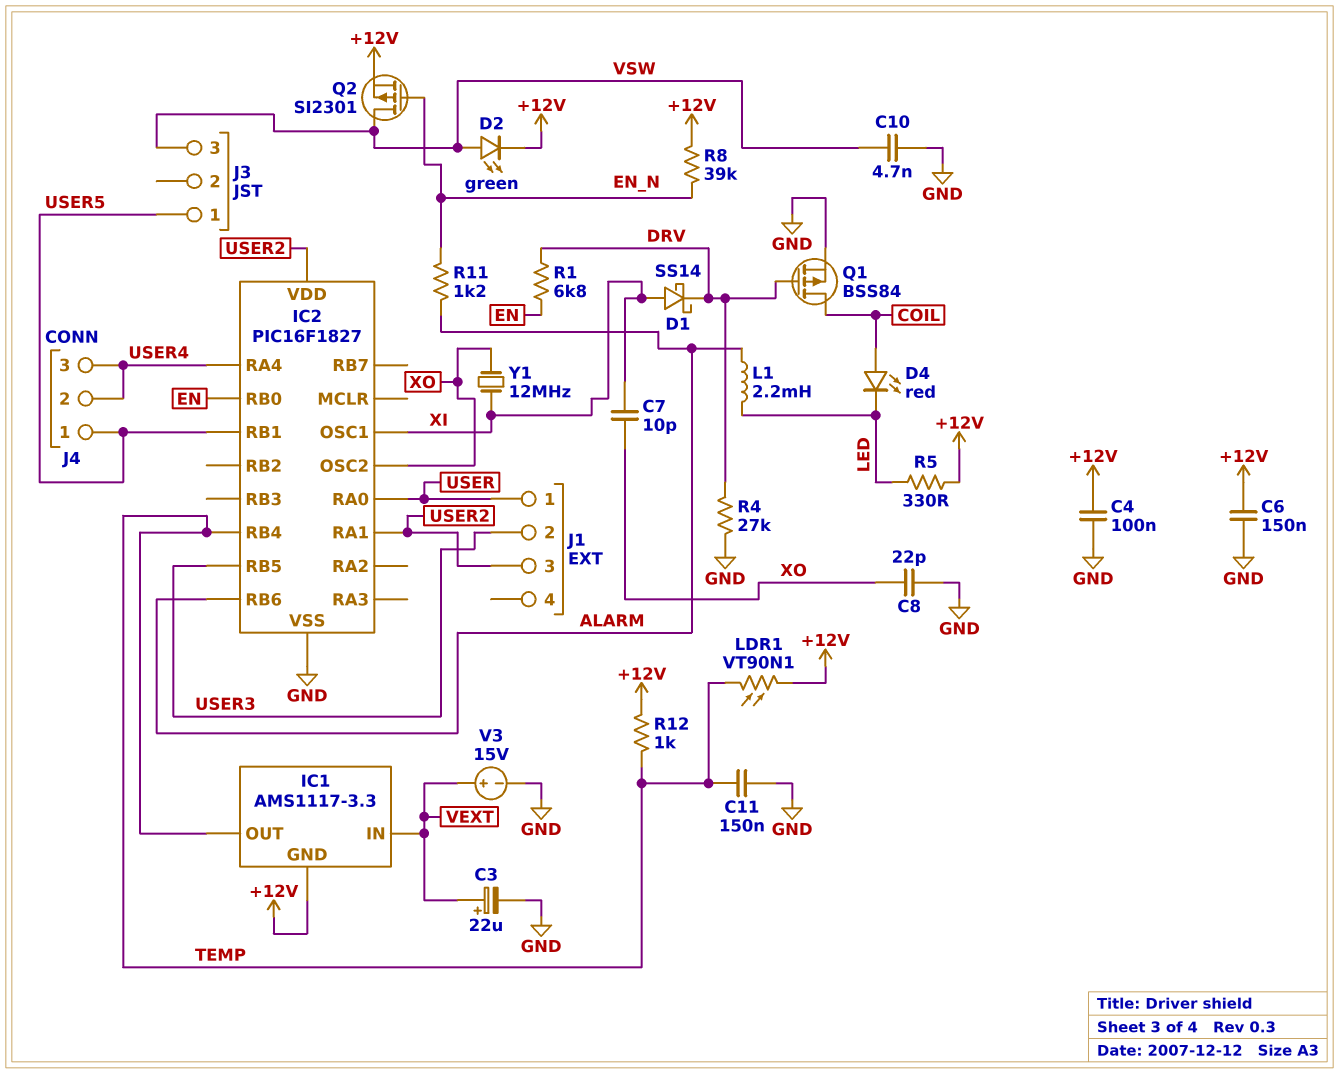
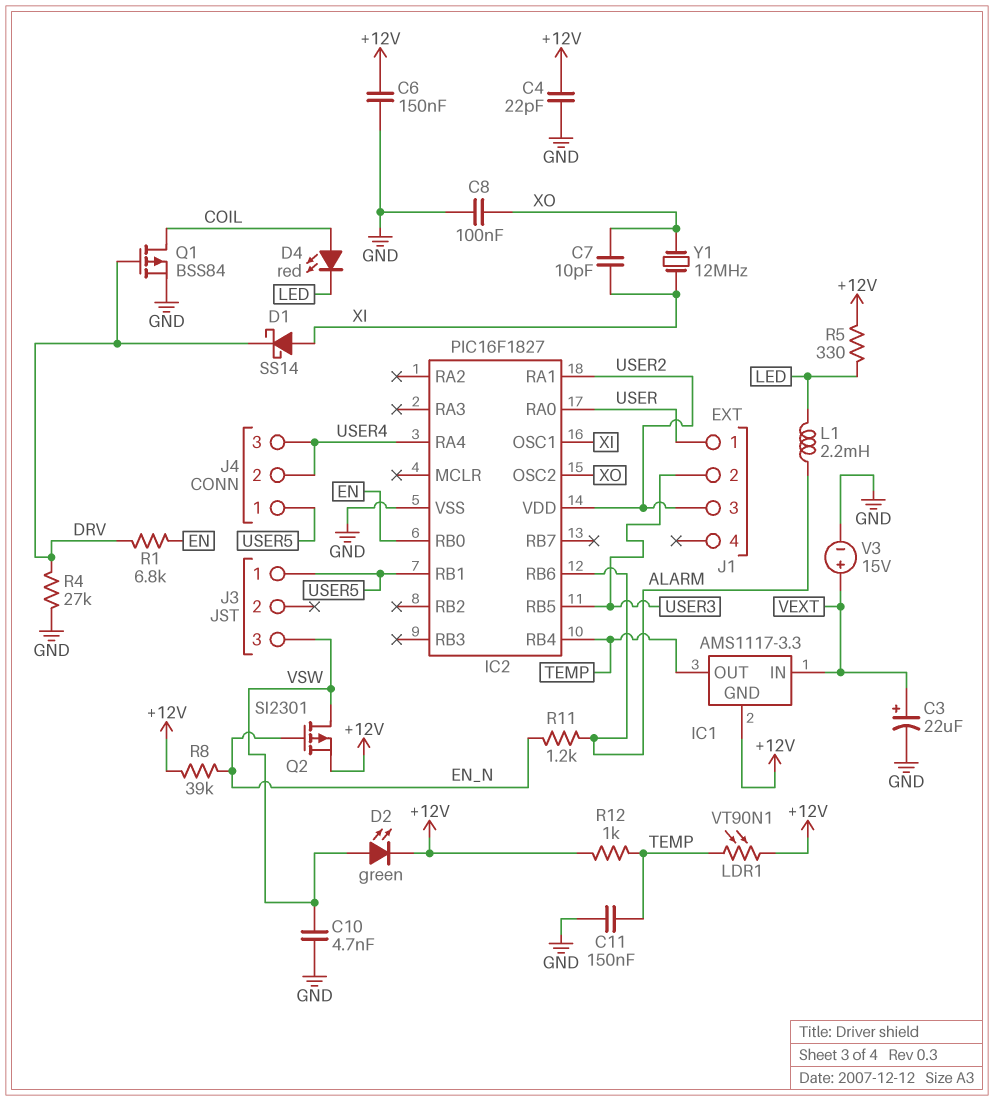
C4: 100nF (+12V, GND) -> 22pF (+12V, GND)
C8: 22pF (GND, XO) -> 100nF (GND, XO)

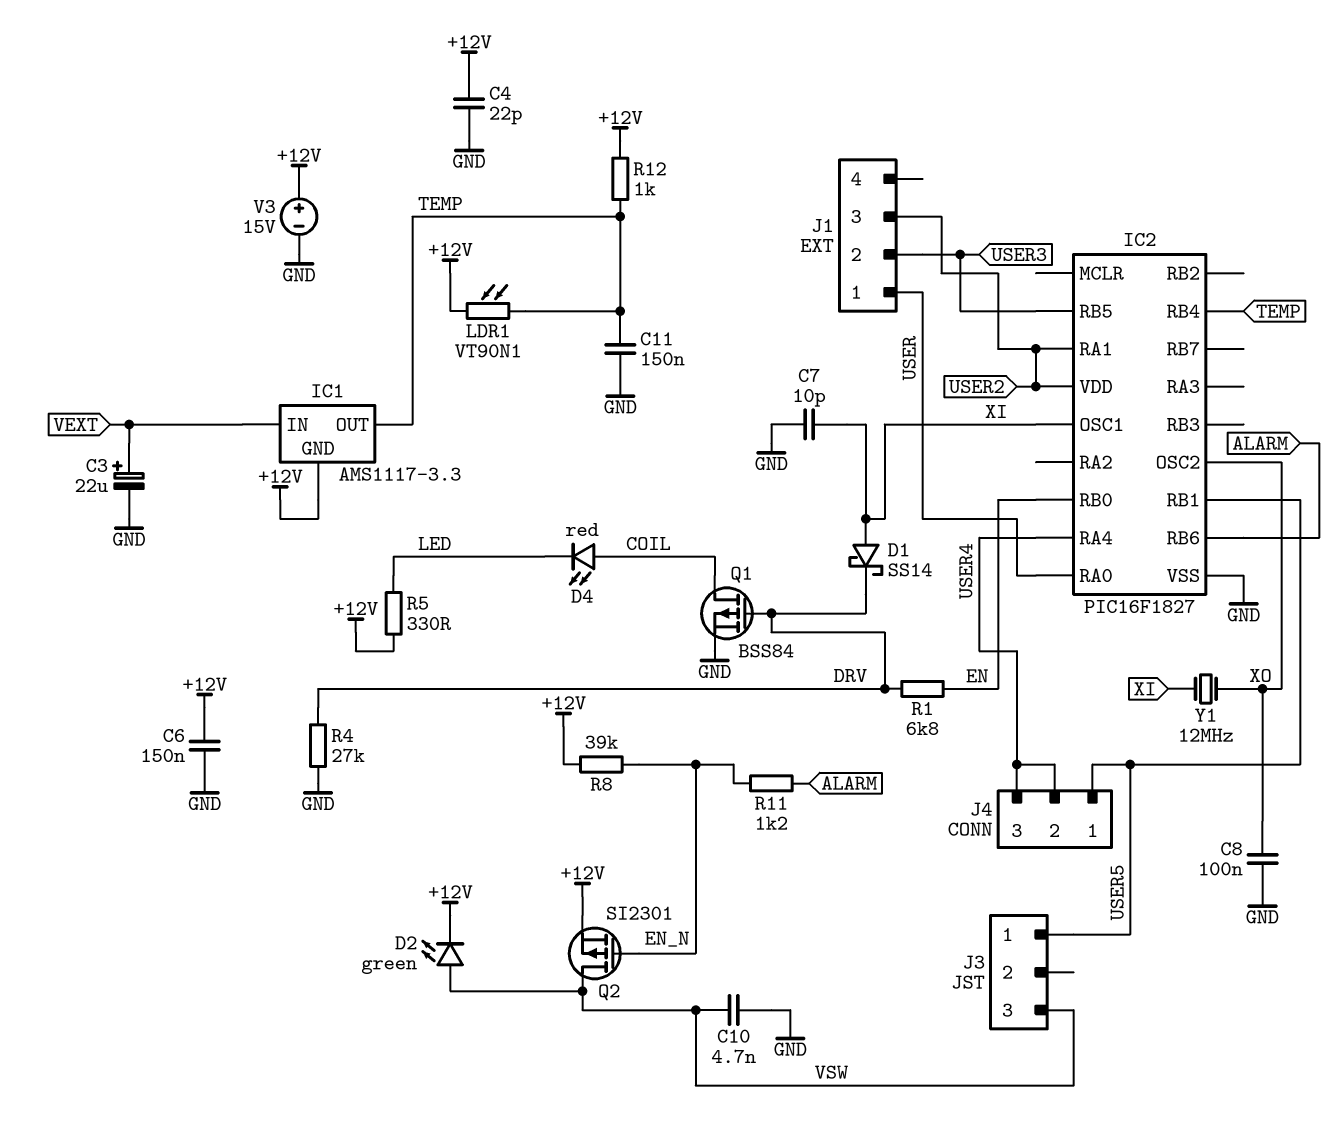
C7: 10pF (XI, XO) -> 10pF (GND, XI)
L1: 2.2mH (ALARM, LED) -> none
V3: 15V (plus VEXT, minus GND) -> 15V (plus +12V, minus GND)

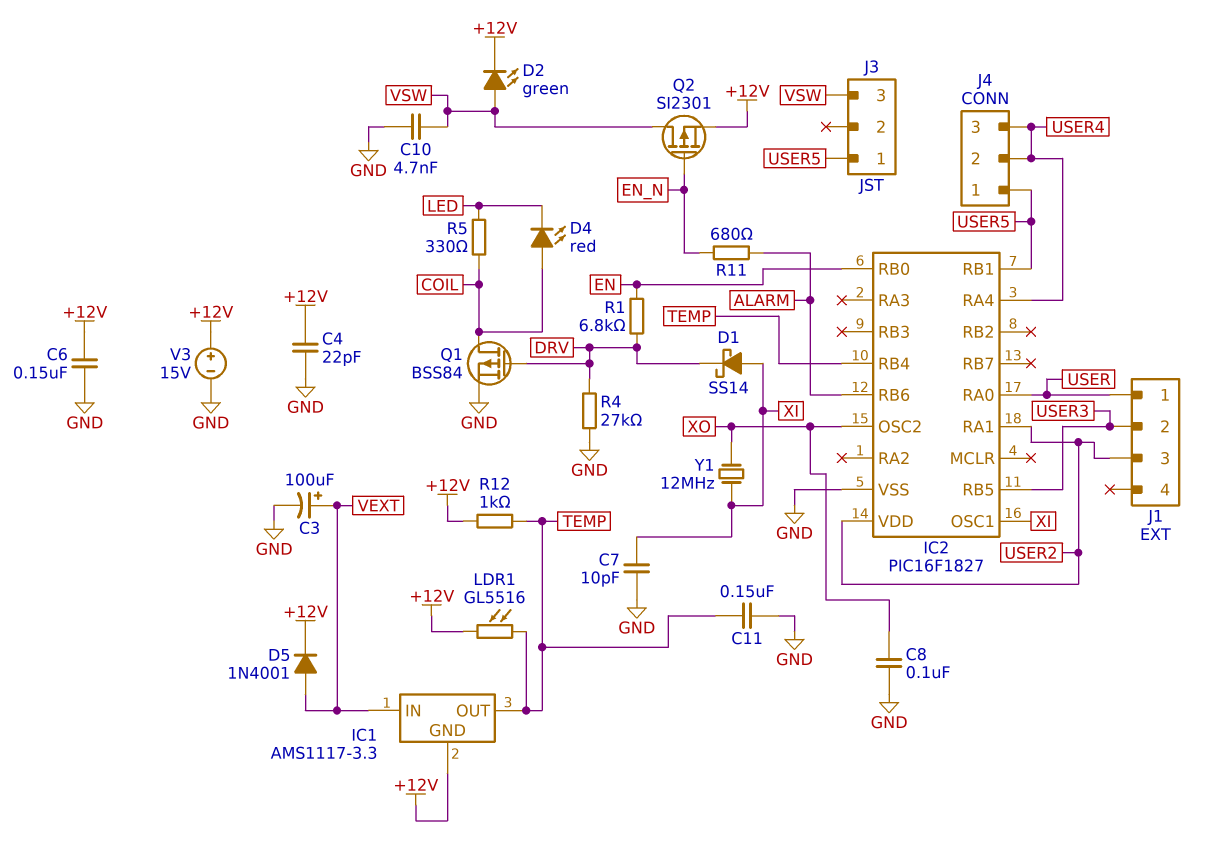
C3: 22uF (plus VEXT, minus GND) -> 100uF (plus VEXT, minus GND)
D5: none -> diode 1N4001 (A VEXT, K +12V)
LDR1: VT90N1 (+12V, TEMP) -> GL5516 (+12V, TEMP)
R5: 330 (+12V, LED) -> 330 (COIL, LED)
R8: 39k (+12V, EN_N) -> none
R11: 1.2k (ALARM, EN_N) -> 680 (ALARM, EN_N)

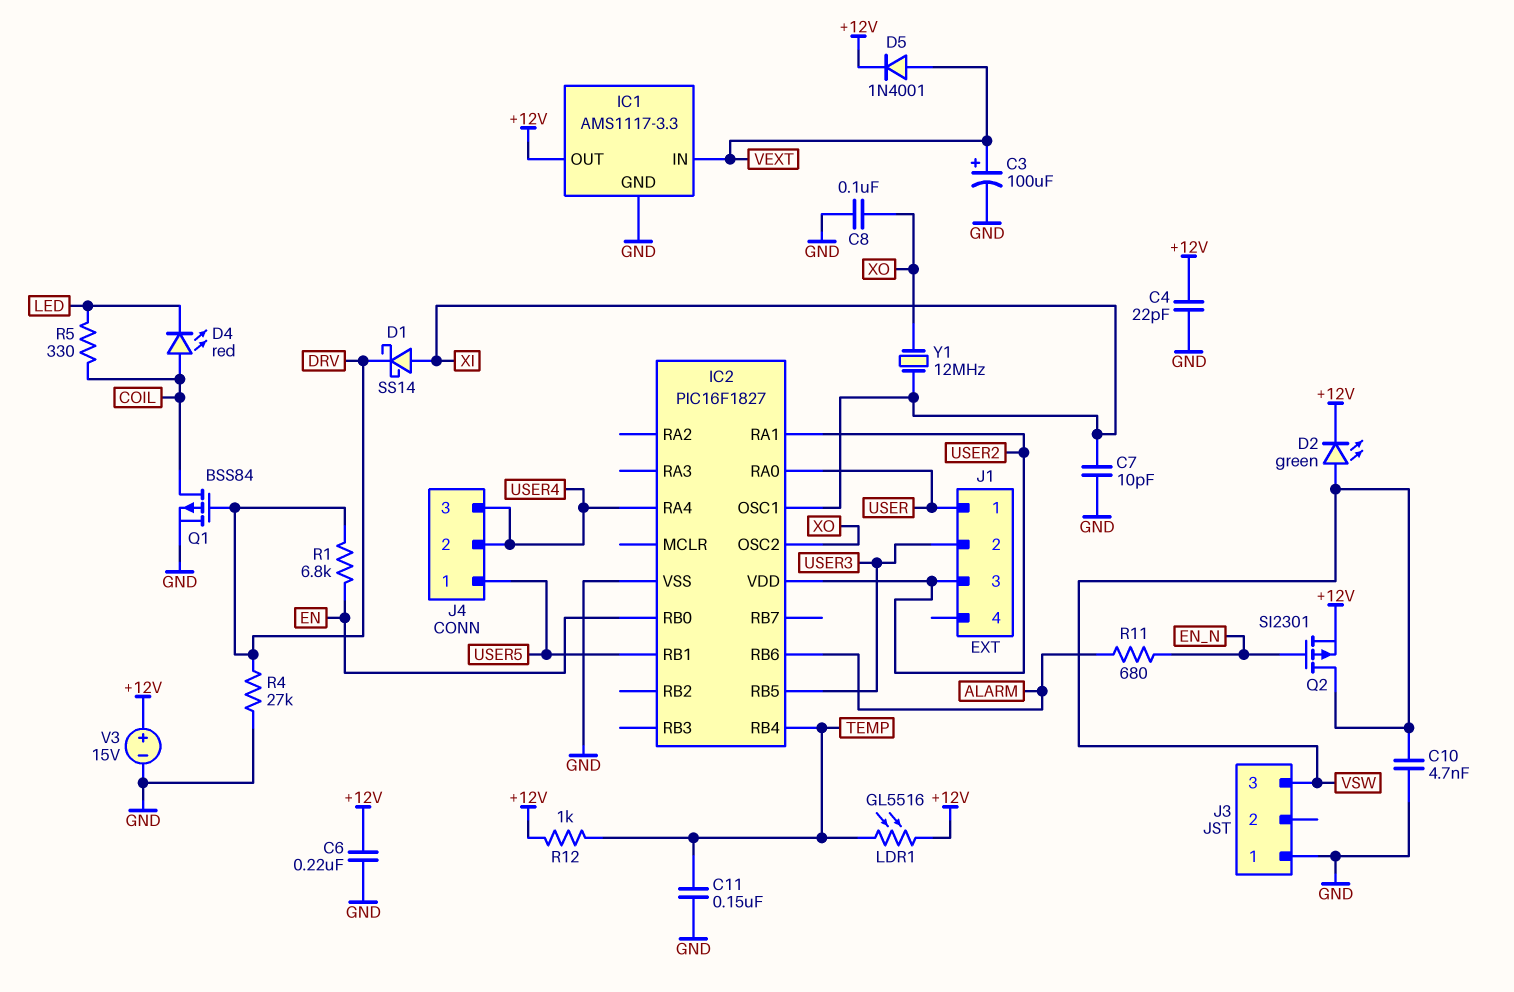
C6: 150nF (+12V, GND) -> 220nF (+12V, GND)
IC1 pin GND: +12V -> GND
IC1 pin OUT: TEMP -> +12V
J3 pin 1: USER5 -> GND

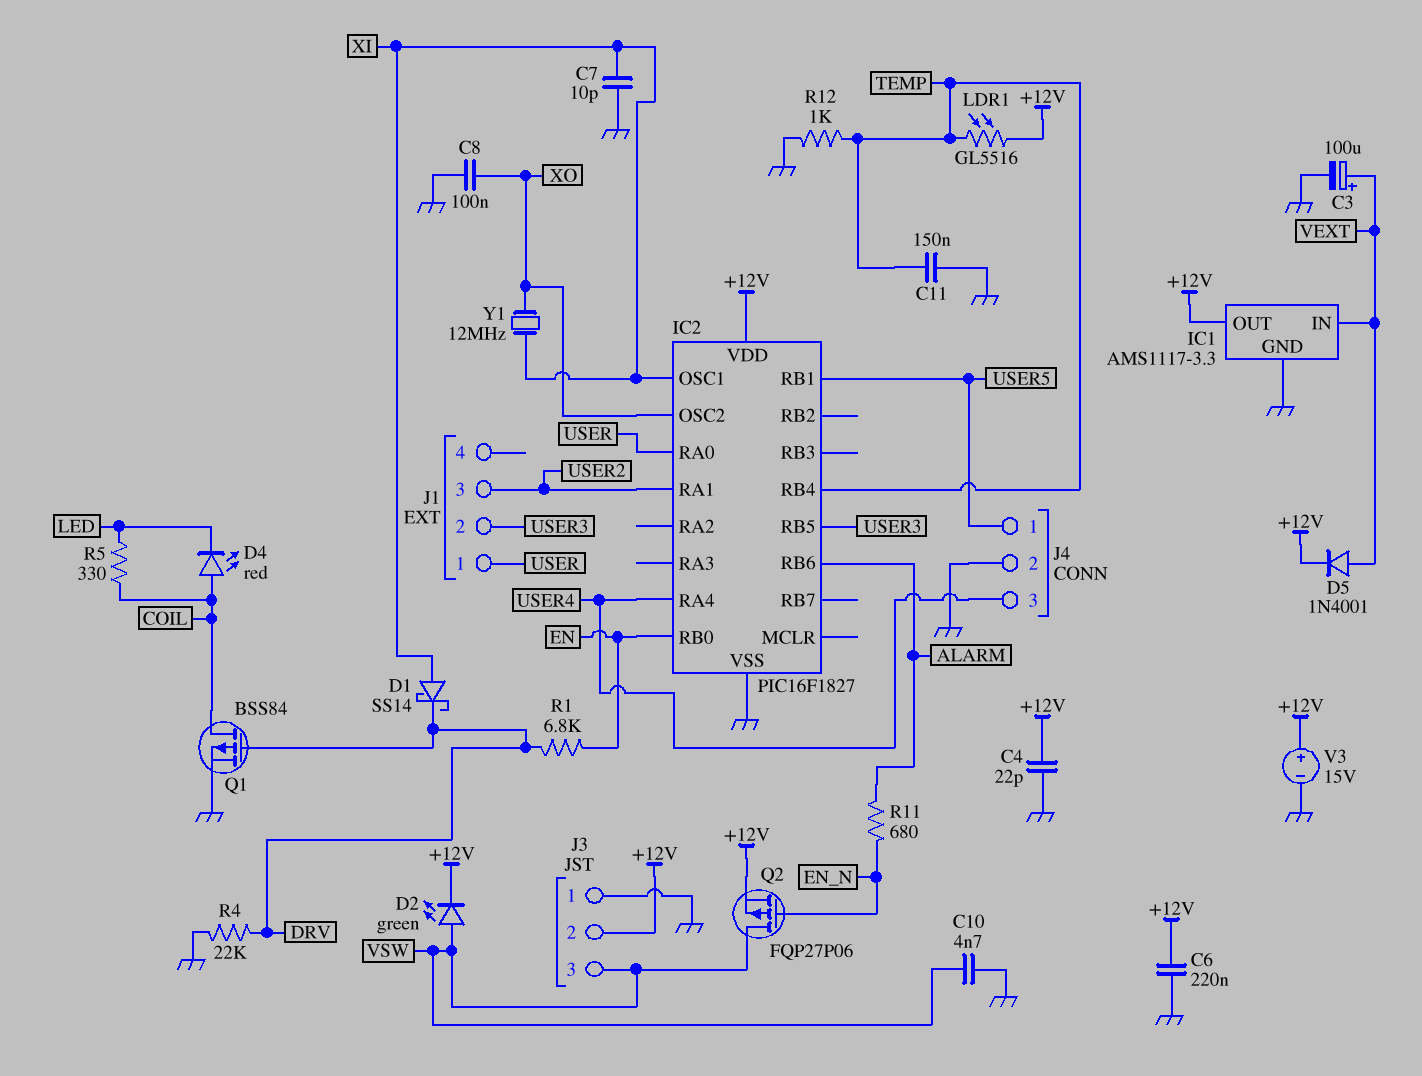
IC2 pin VDD: USER2 -> +12V
J3 pin 2: none -> +12V
J4 pin 2: USER4 -> GND
Q2: PMOS SI2301 (G EN_N, D VSW, S +12V) -> PMOS FQP27P06 (G EN_N, D VSW, S +12V)
R4: 27k (DRV, GND) -> 22k (DRV, GND)
R12: 1k (+12V, TEMP) -> 1k (GND, TEMP)

